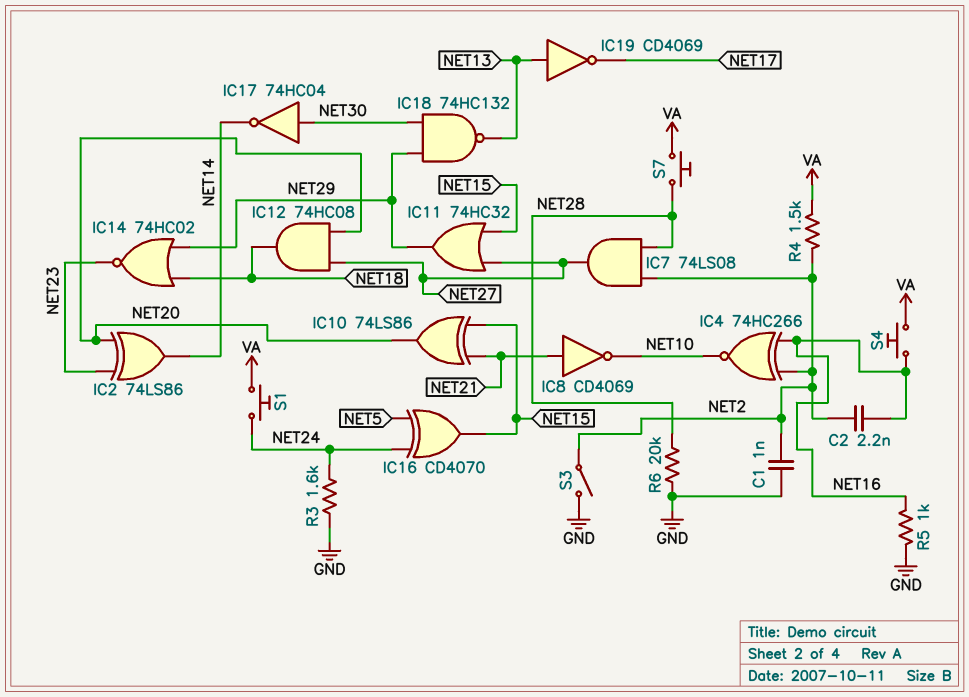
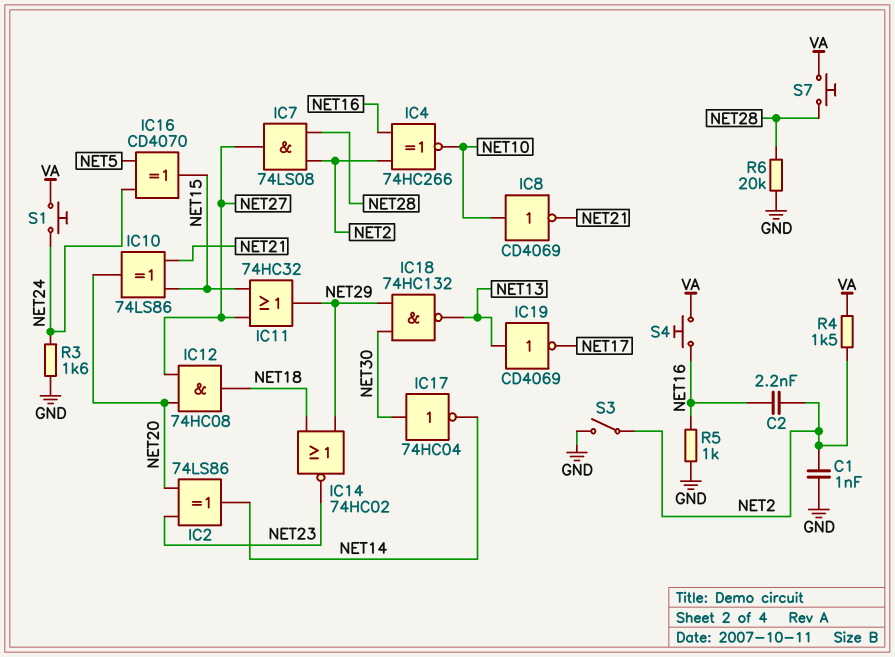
IC8: NOT CD4069 (in NET21, out NET10) -> NOT CD4069 (in NET10, out NET21)

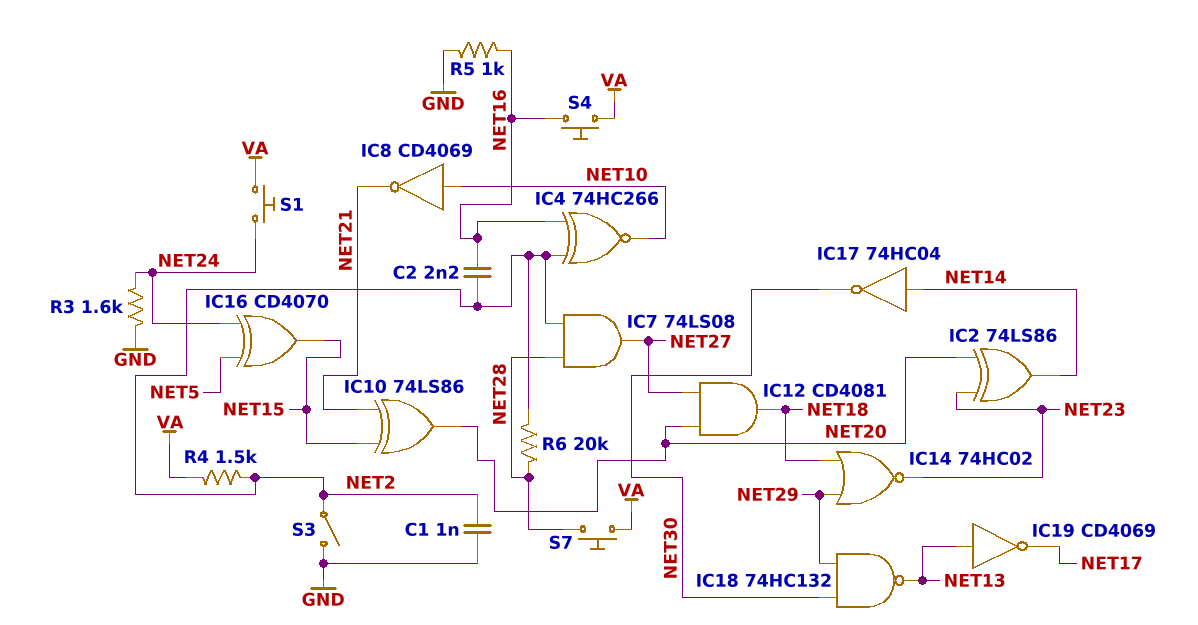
IC11: OR 74HC32 (in NET15, in NET27, out NET29) -> none
IC12: AND 74HC08 (in NET20, in NET27, out NET18) -> AND CD4081 (in NET20, in NET27, out NET18)
IC17: NOT 74HC04 (in NET30, out NET14) -> NOT 74HC04 (in NET14, out NET30)
R6: 20k (GND, NET28) -> 20k (NET2, NET28)

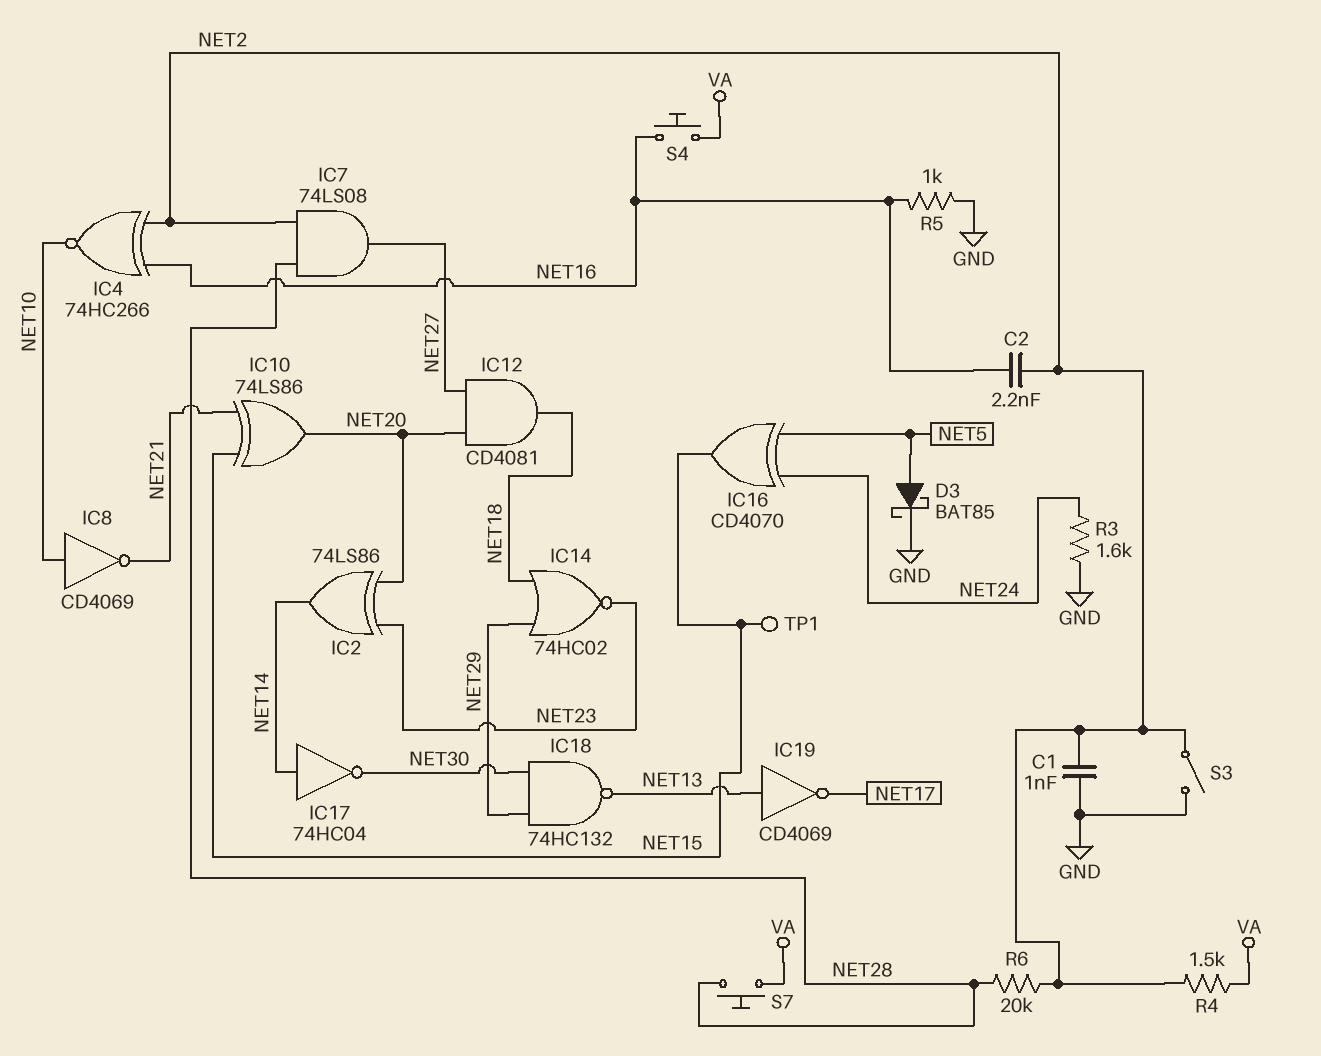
D3: none -> schottky BAT85 (A NET5, K GND)
S1: button (NET24, VA) -> none
TP1: none -> test point (NET15)

